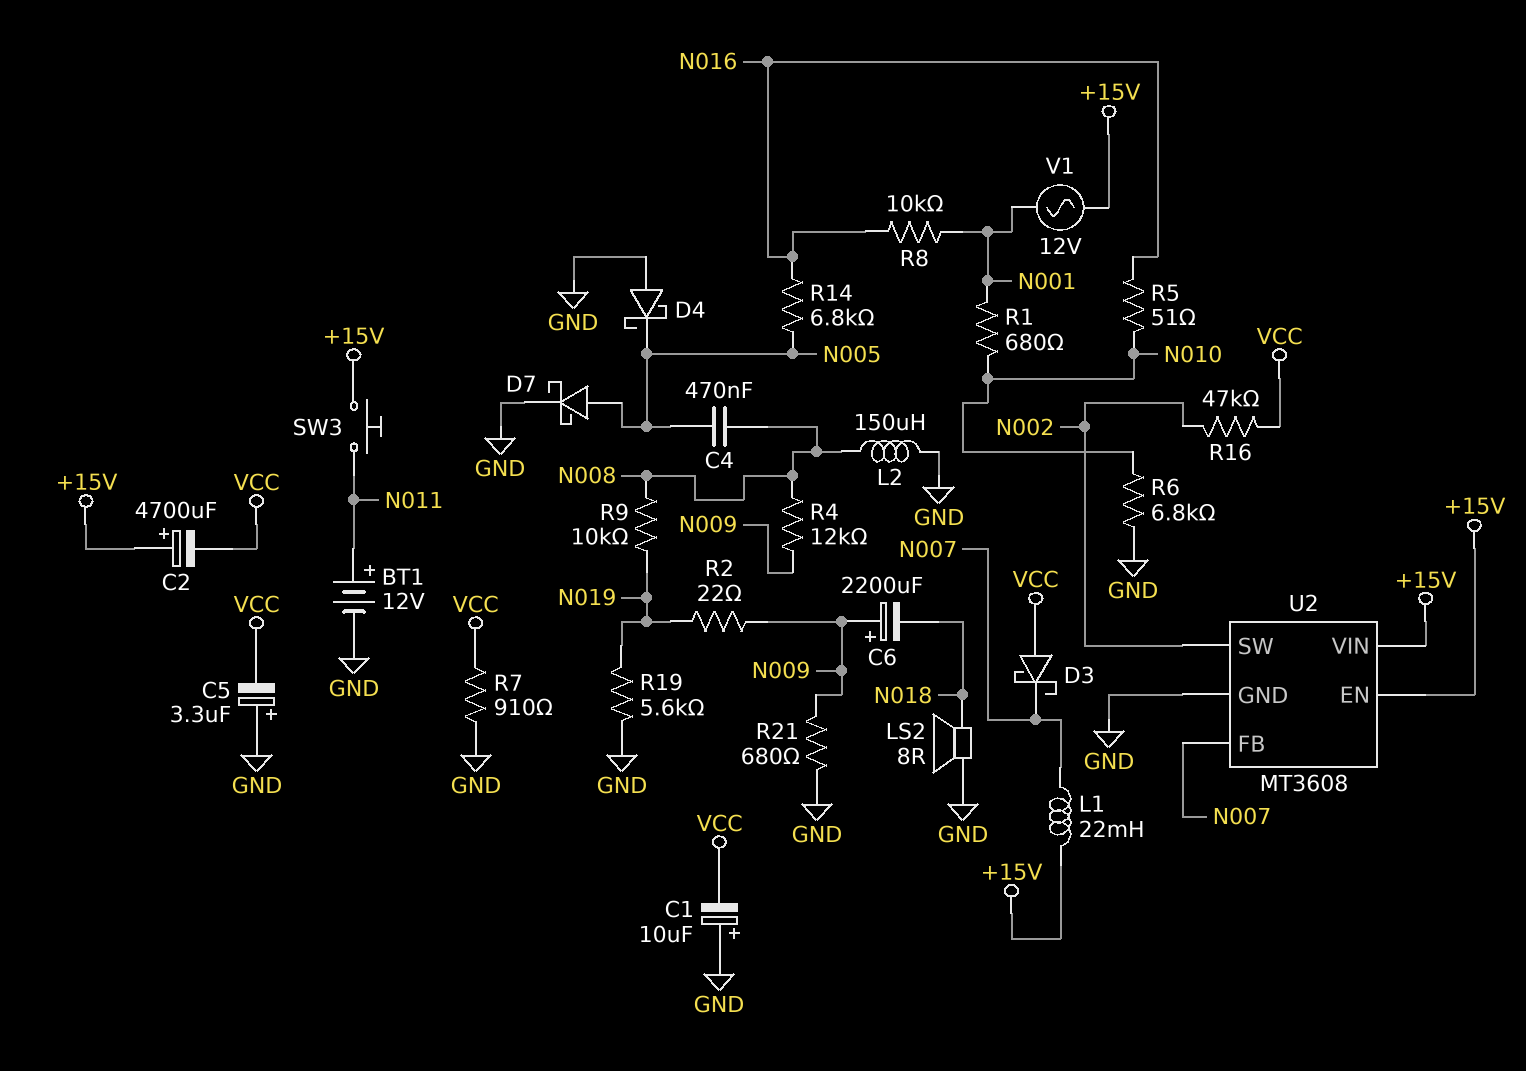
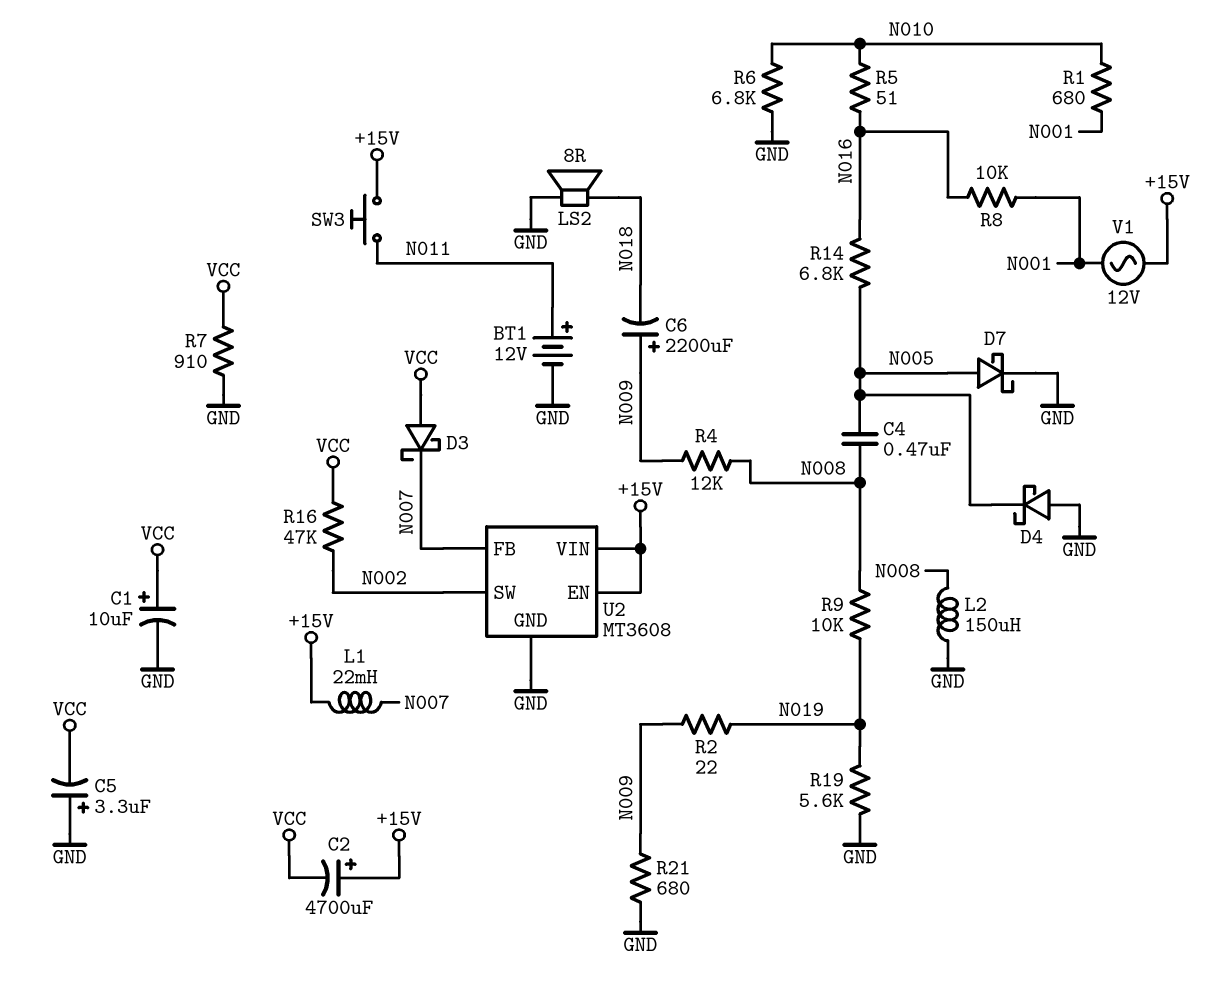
C1: 10uF (plus GND, minus VCC) -> 10uF (plus VCC, minus GND)

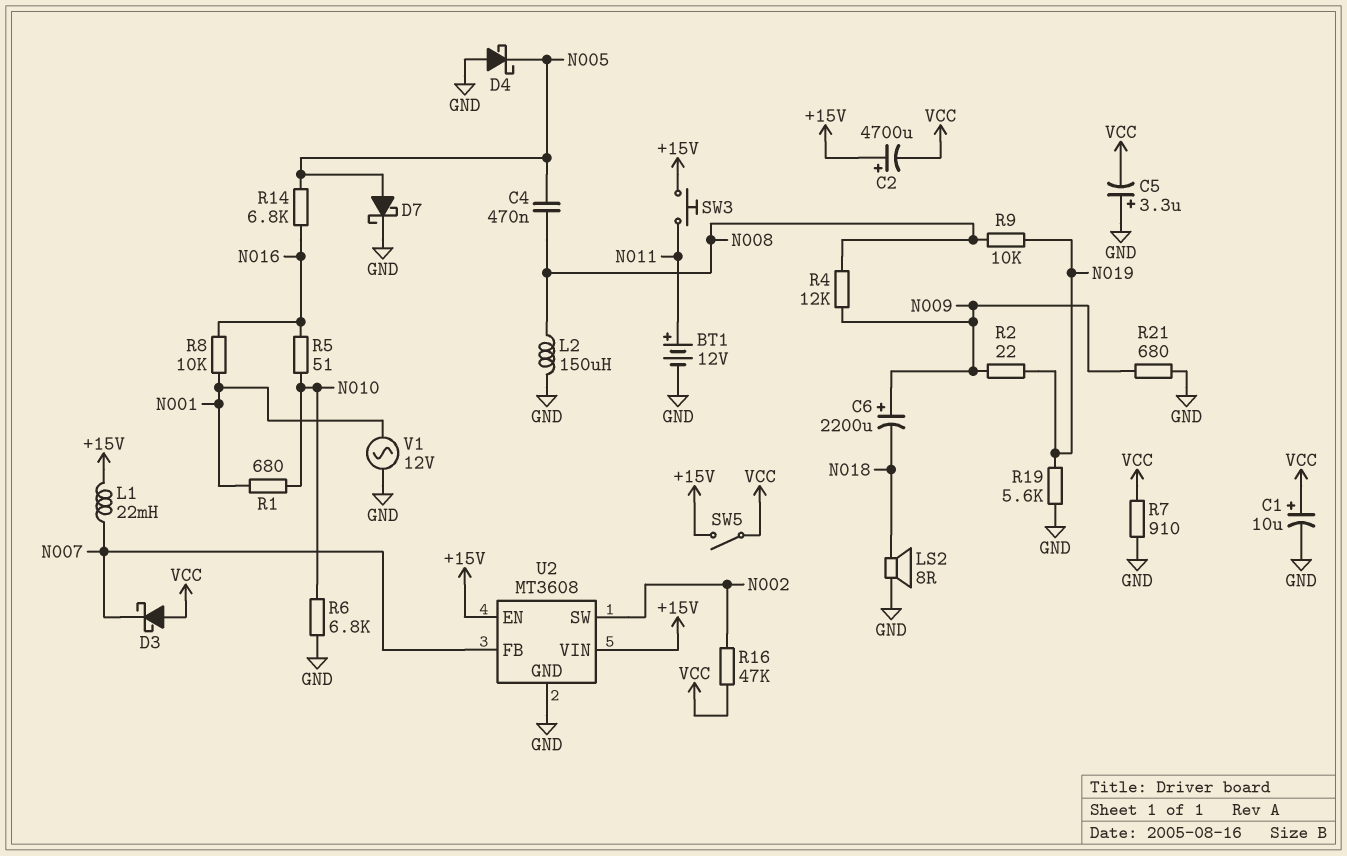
SW5: none -> switch (+15V, VCC)
V1: AC 12V (+15V, N001) -> AC 12V (GND, N001)

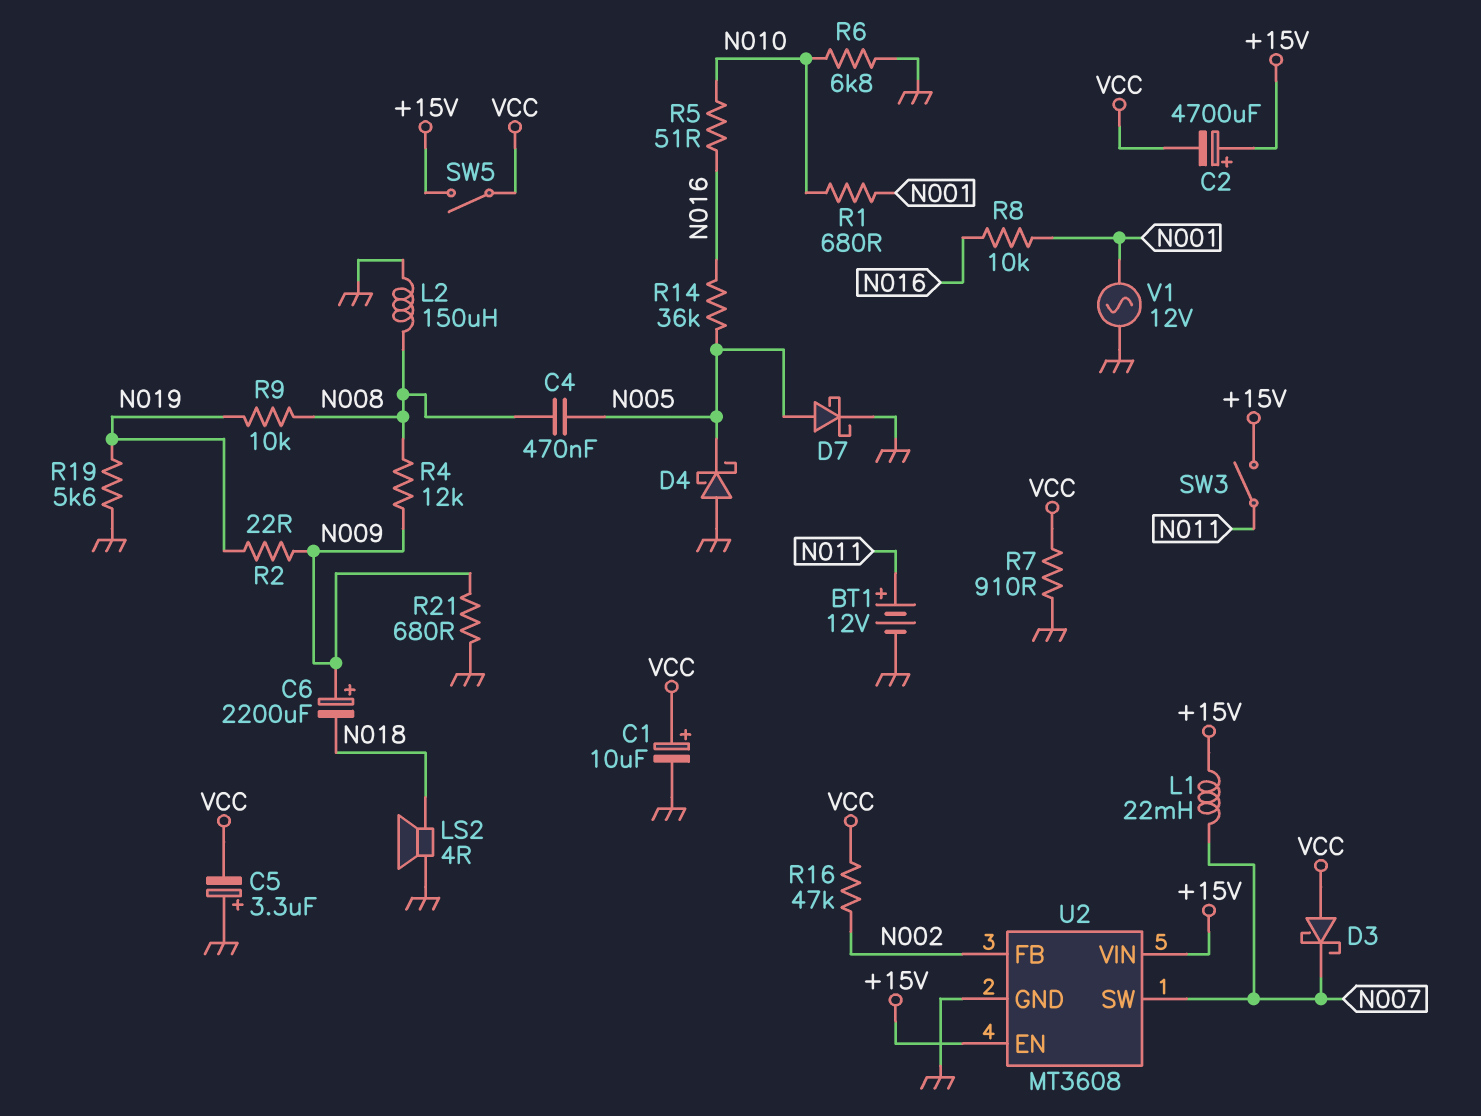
LS2: speaker 8R (GND, N018) -> speaker 4R (GND, N018)
R14: 6.8k (N005, N016) -> 36k (N005, N016)
SW3: button (+15V, N011) -> switch (+15V, N011)
U2 pin FB: N007 -> N002
U2 pin SW: N002 -> N007

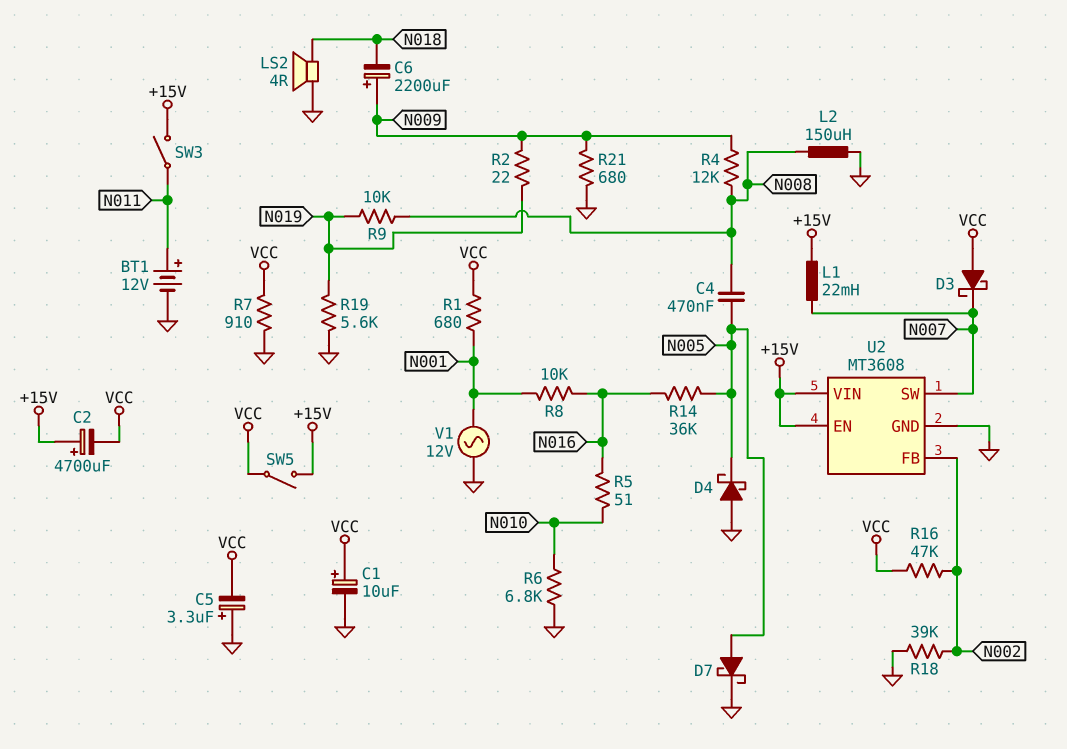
R1: 680 (N001, N010) -> 680 (N001, VCC)
R18: none -> 39k (GND, N002)

